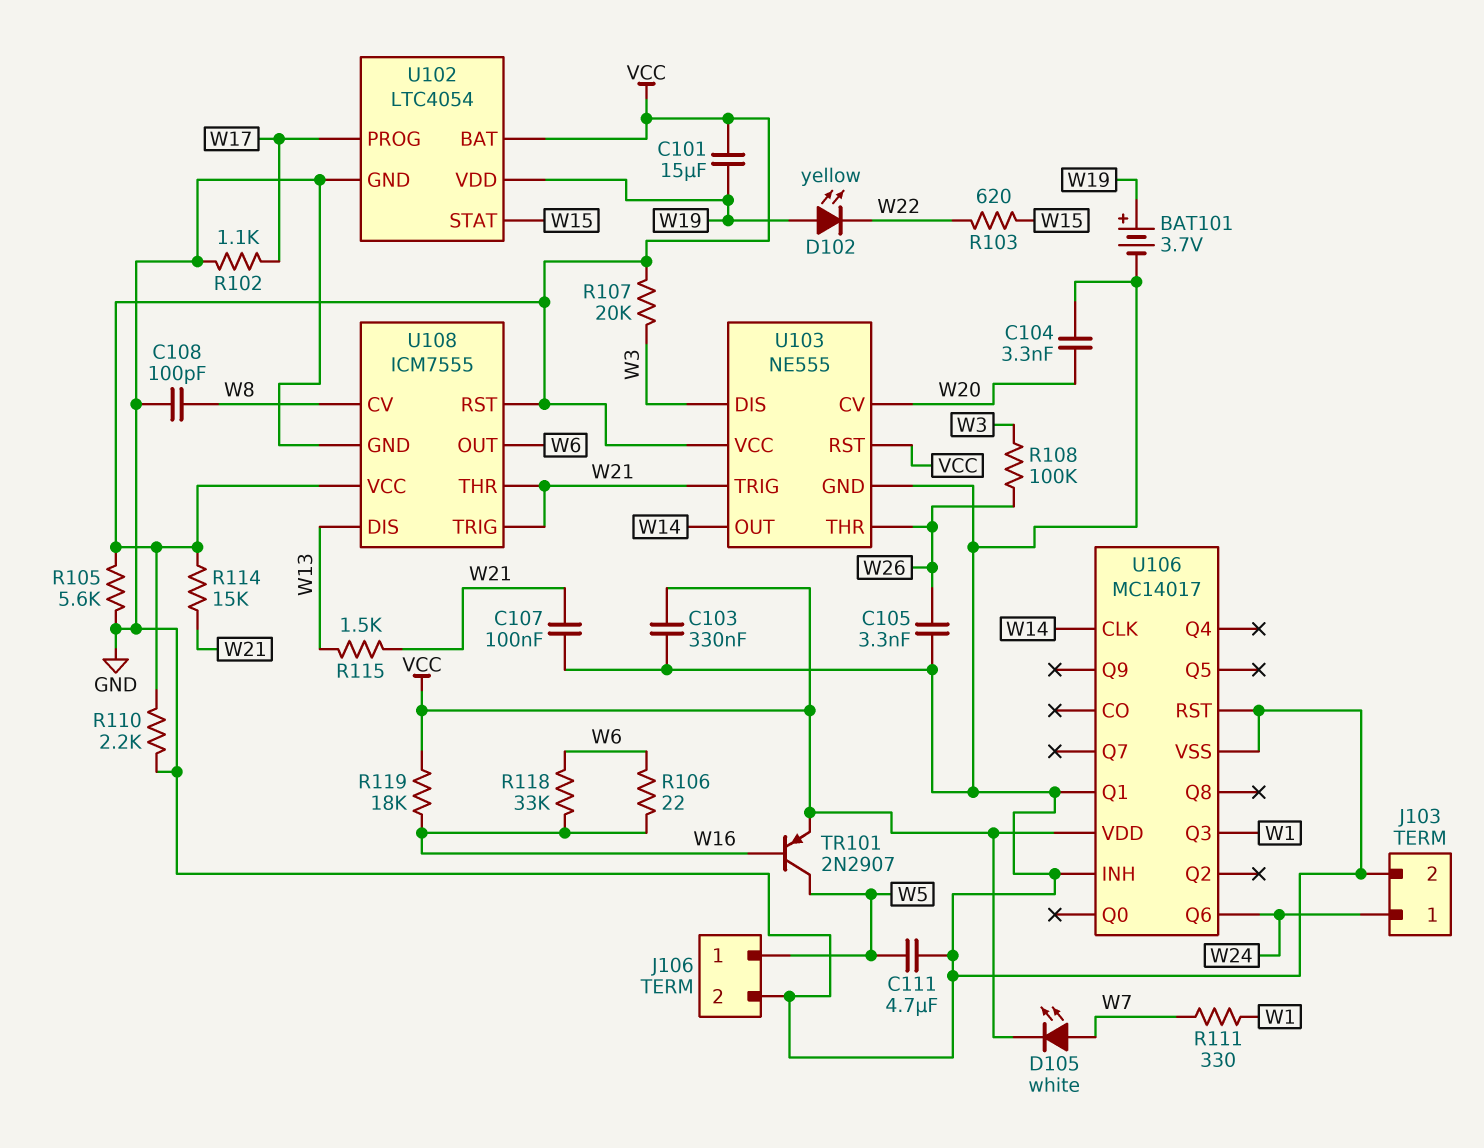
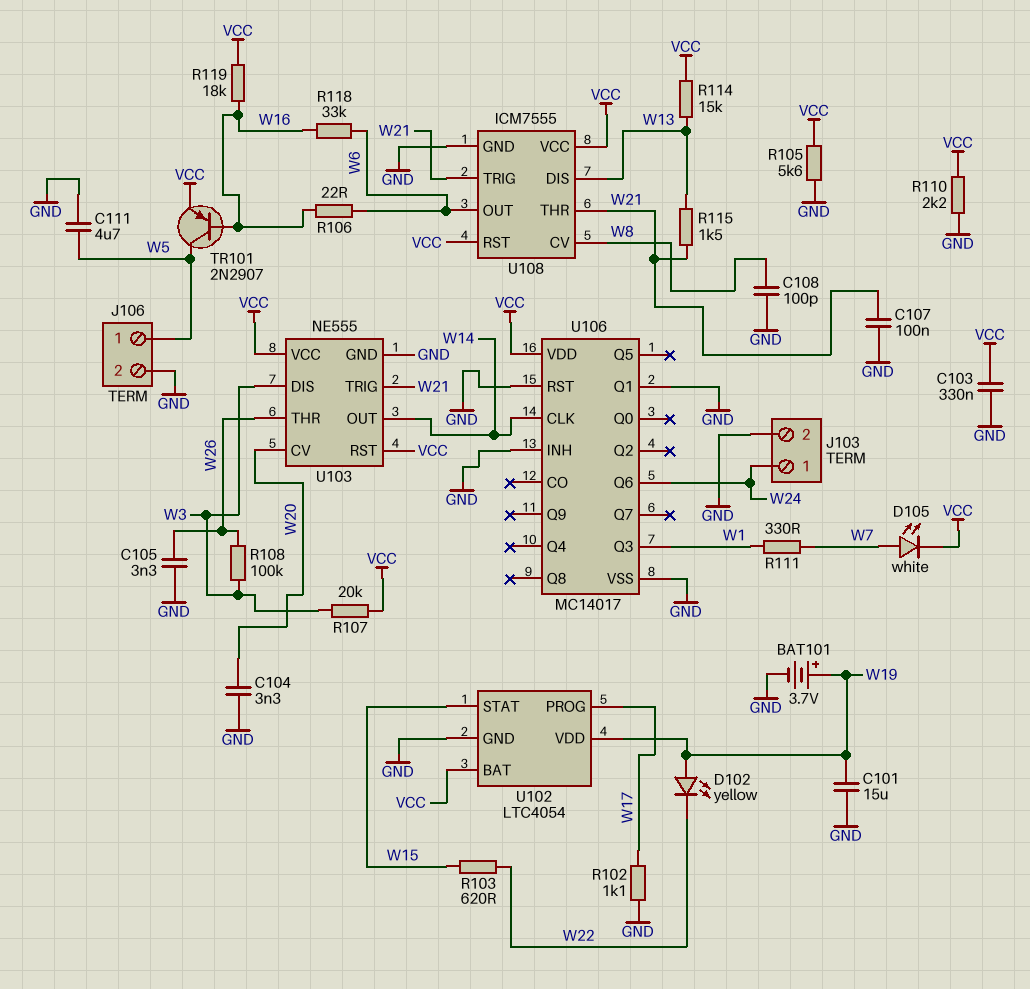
C101: 15uF (VCC, W19) -> 15uF (GND, W19)
R114: 15k (VCC, W21) -> 15k (VCC, W13)

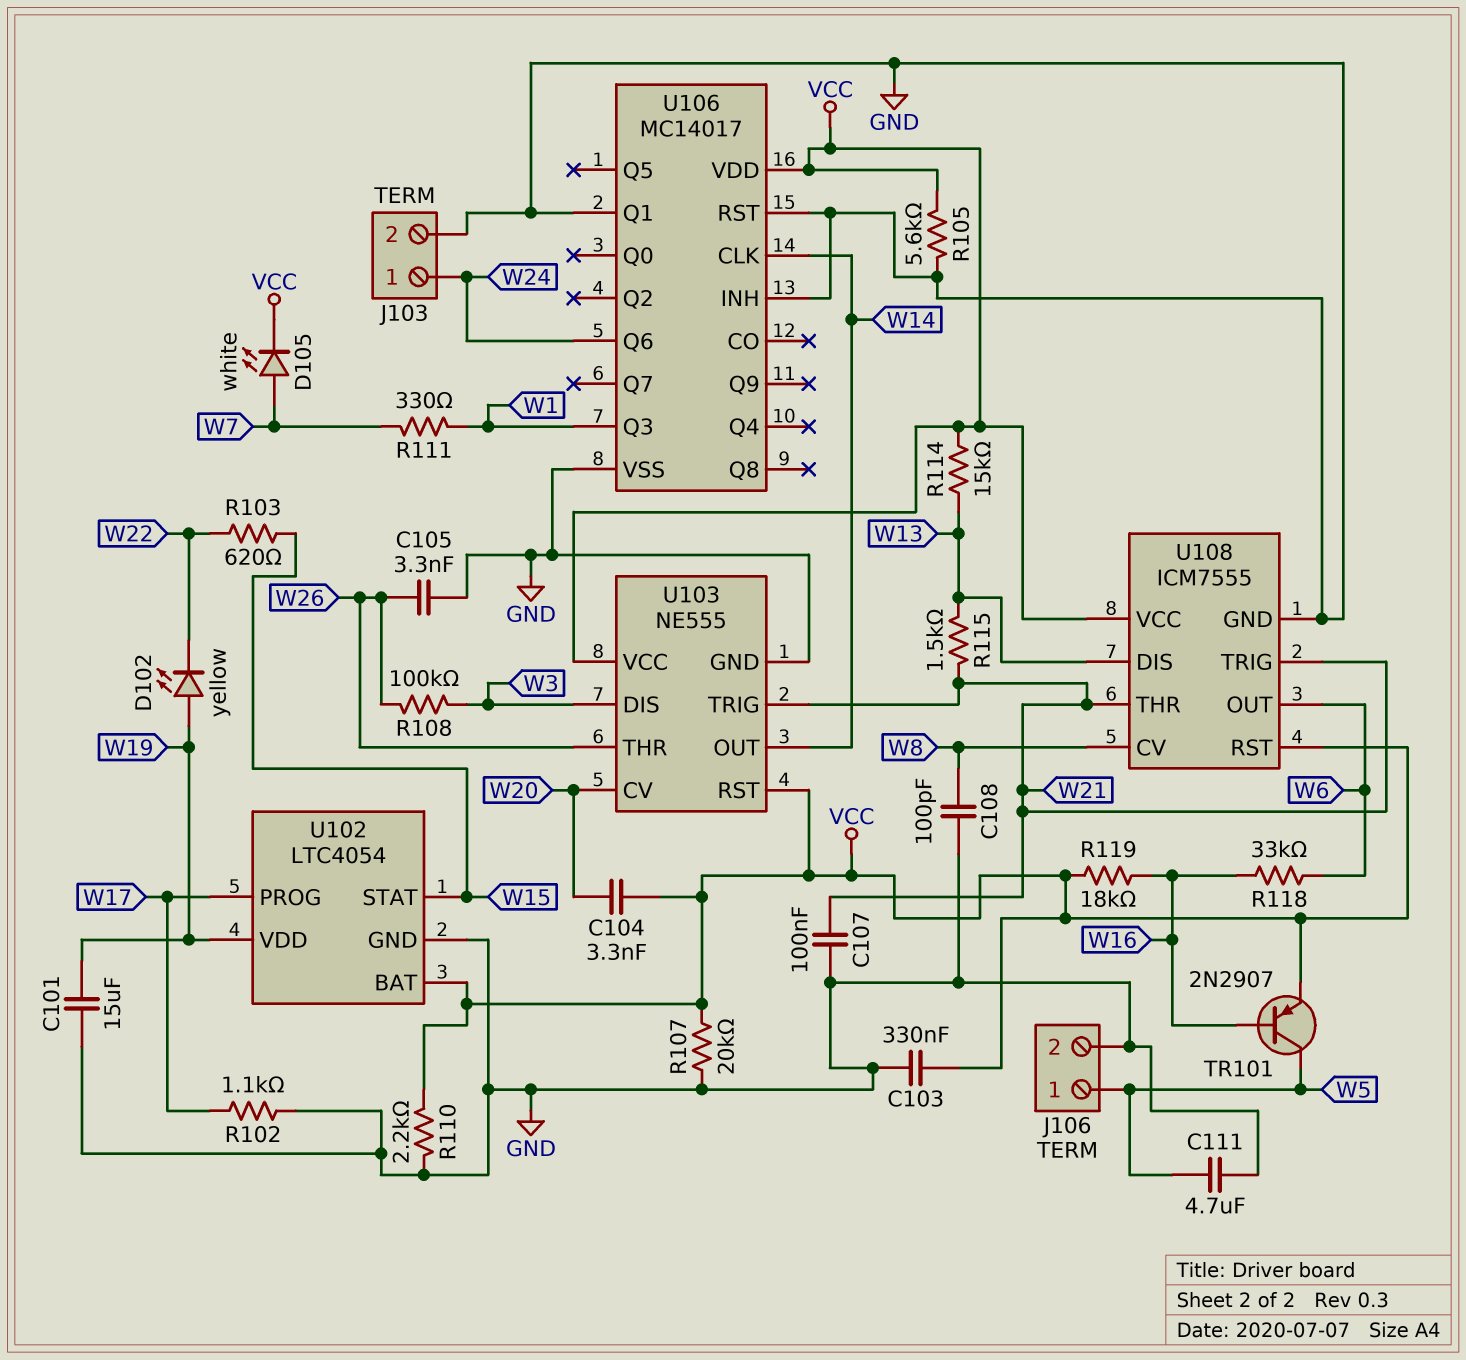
BAT101: 3.7V (plus W19, minus GND) -> none
C104: 3.3nF (GND, W20) -> 3.3nF (VCC, W20)
R106: 22 (W6, W16) -> none
R107: 20k (VCC, W3) -> 20k (GND, VCC)

